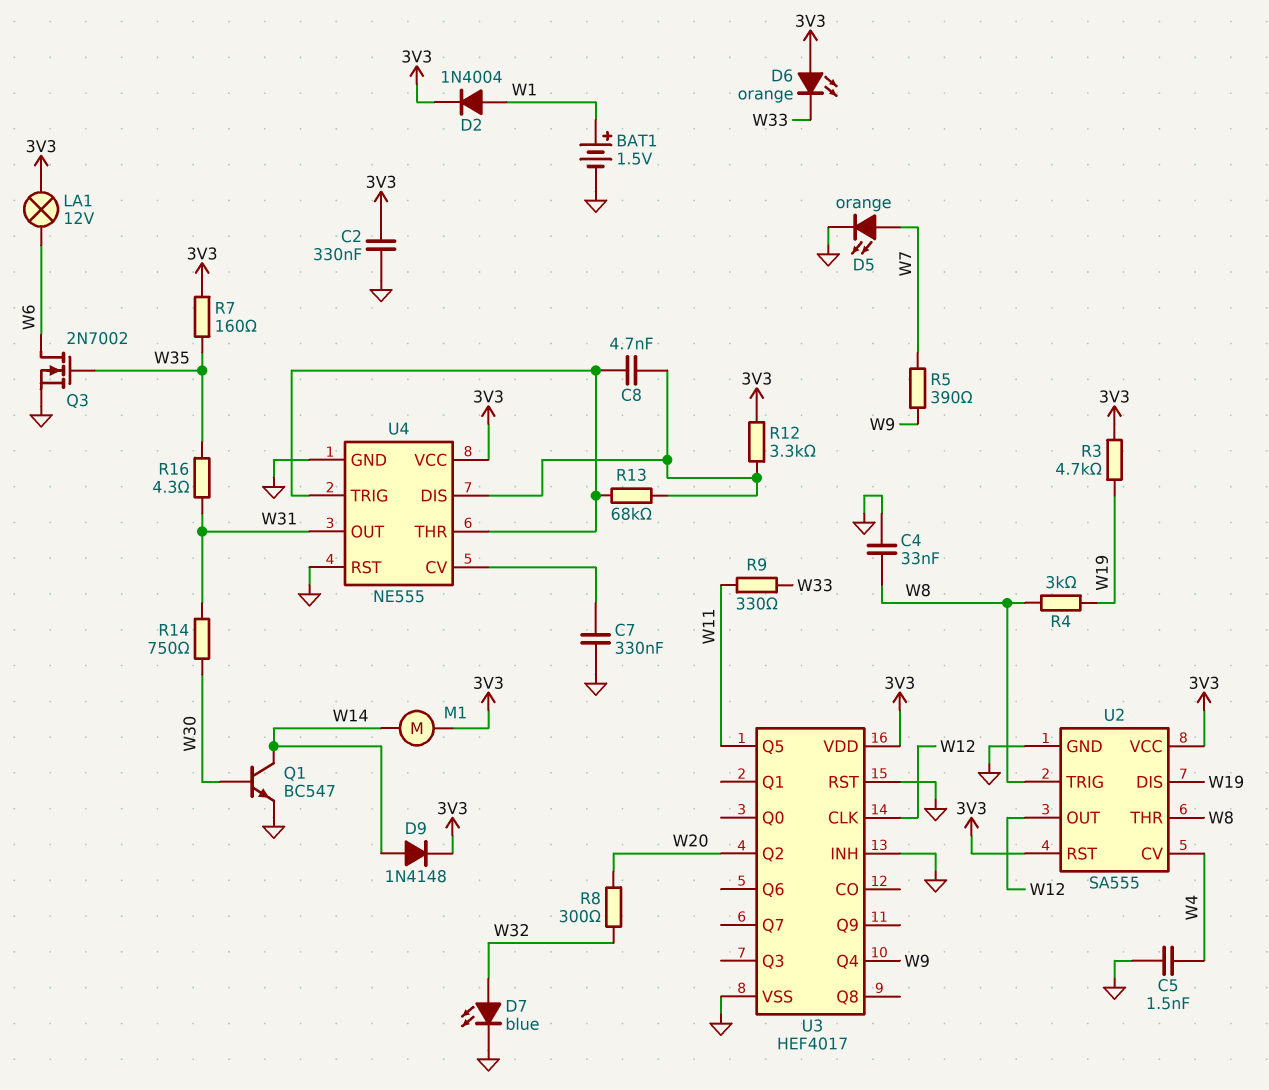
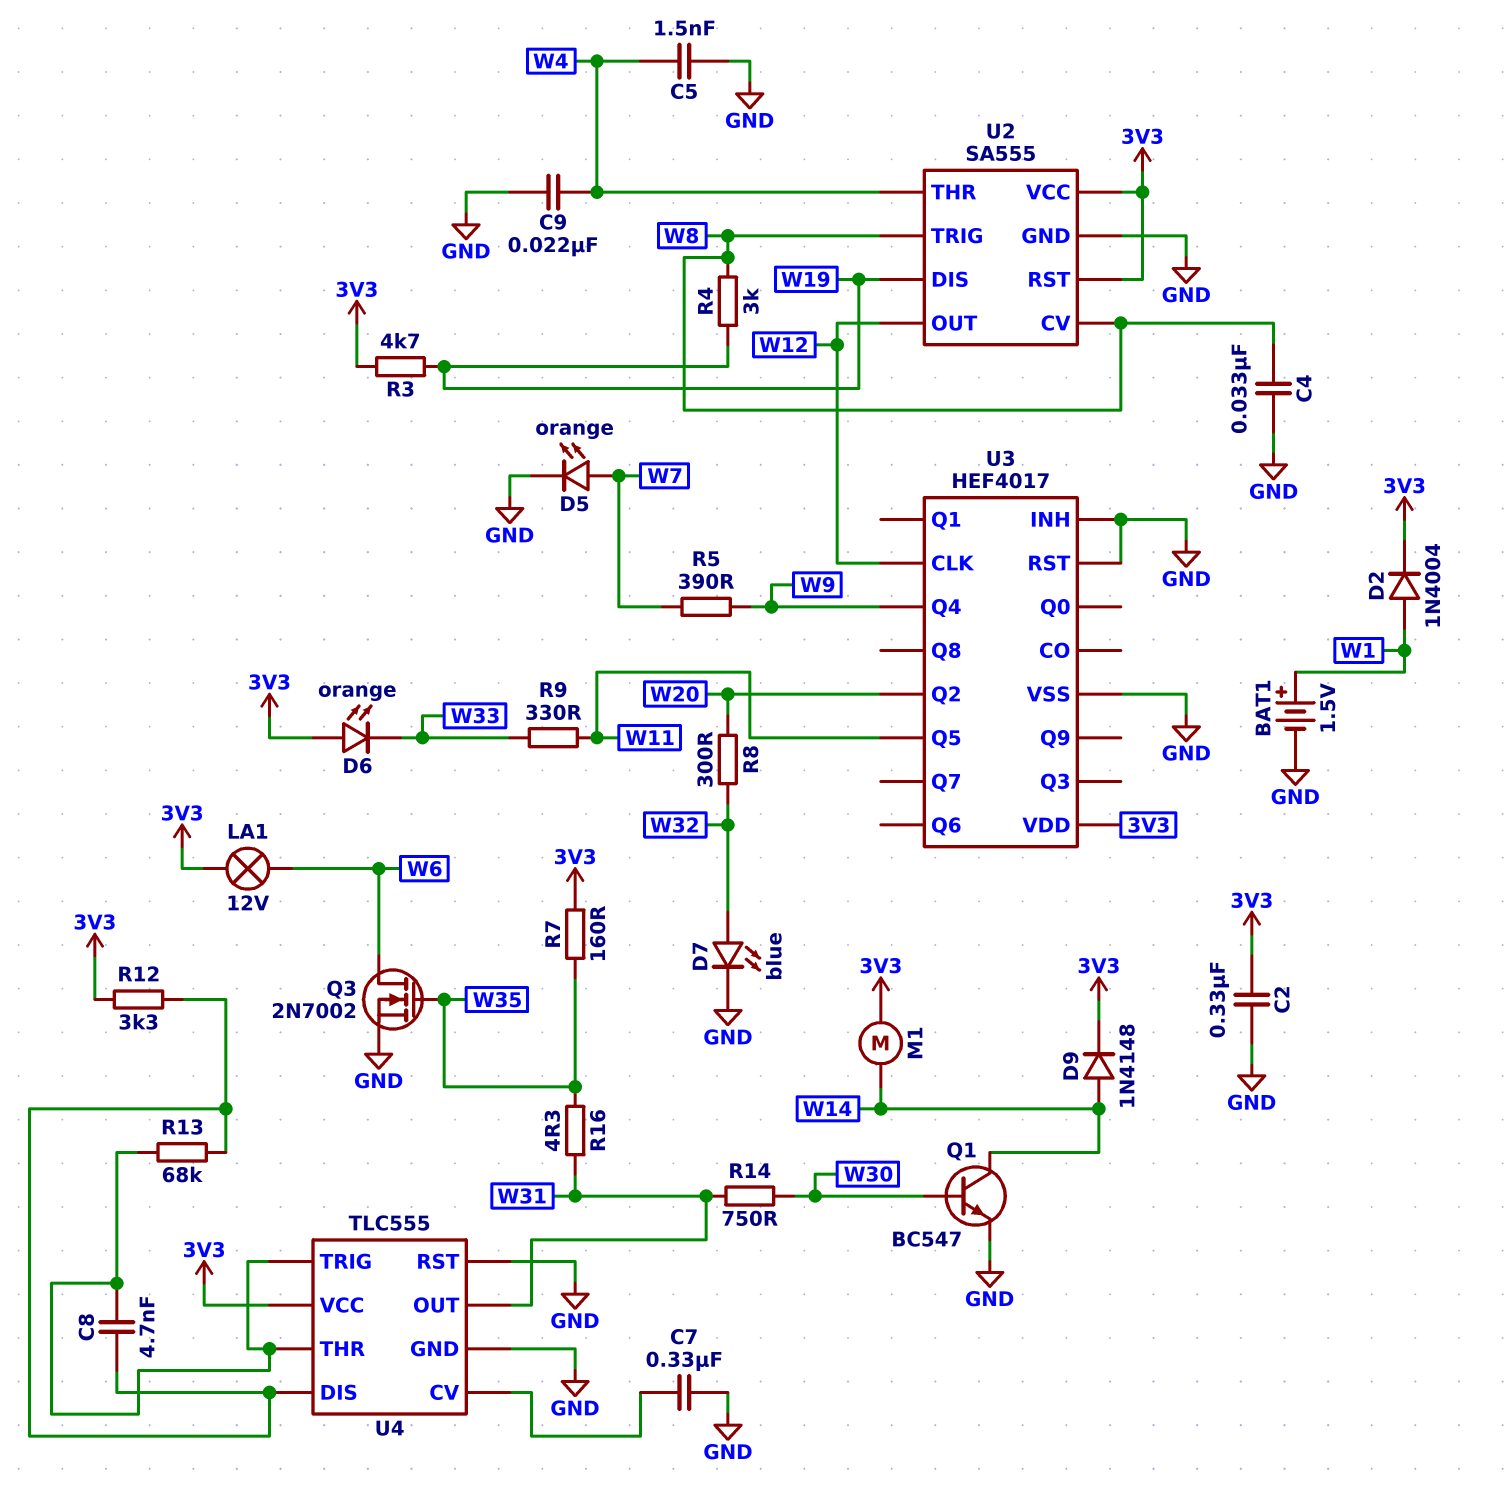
C9: none -> 22nF (GND, W4)
U2 pin CV: W4 -> W8
U2 pin THR: W8 -> W4
U4: NE555 -> TLC555

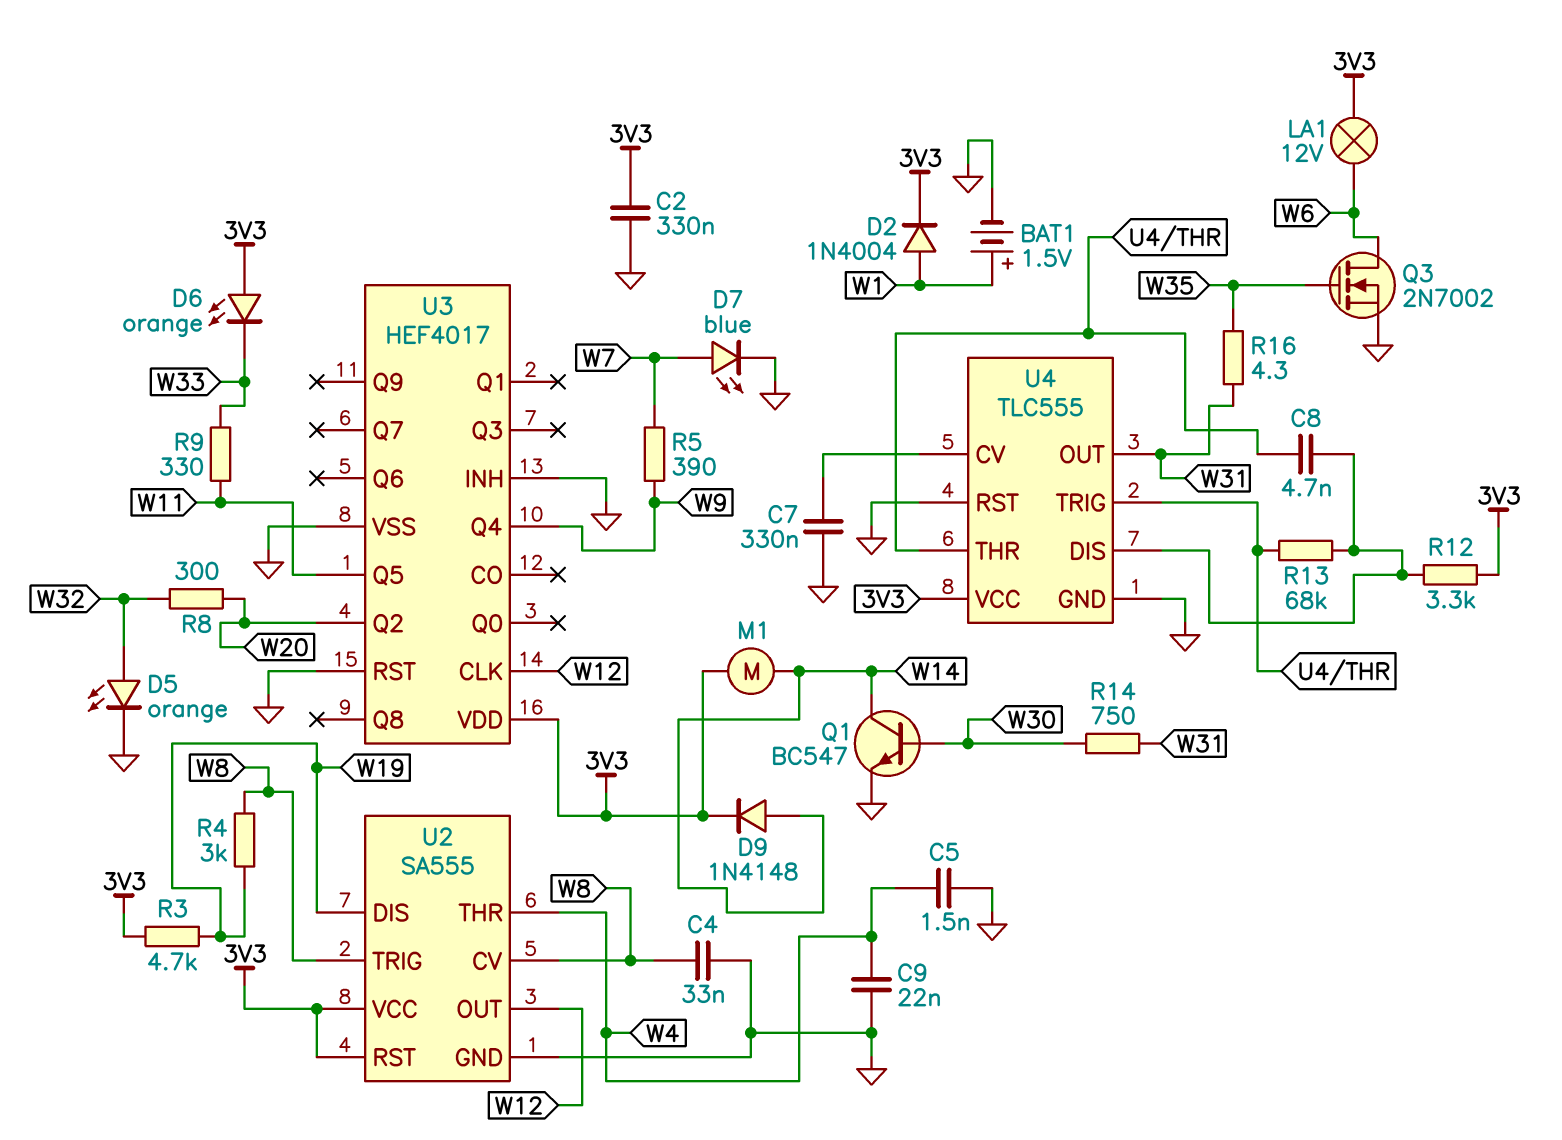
D5: LED orange (A W7, K GND) -> LED orange (A W32, K GND)
D7: LED blue (A W32, K GND) -> LED blue (A W7, K GND)
R7: 160 (3V3, W35) -> none

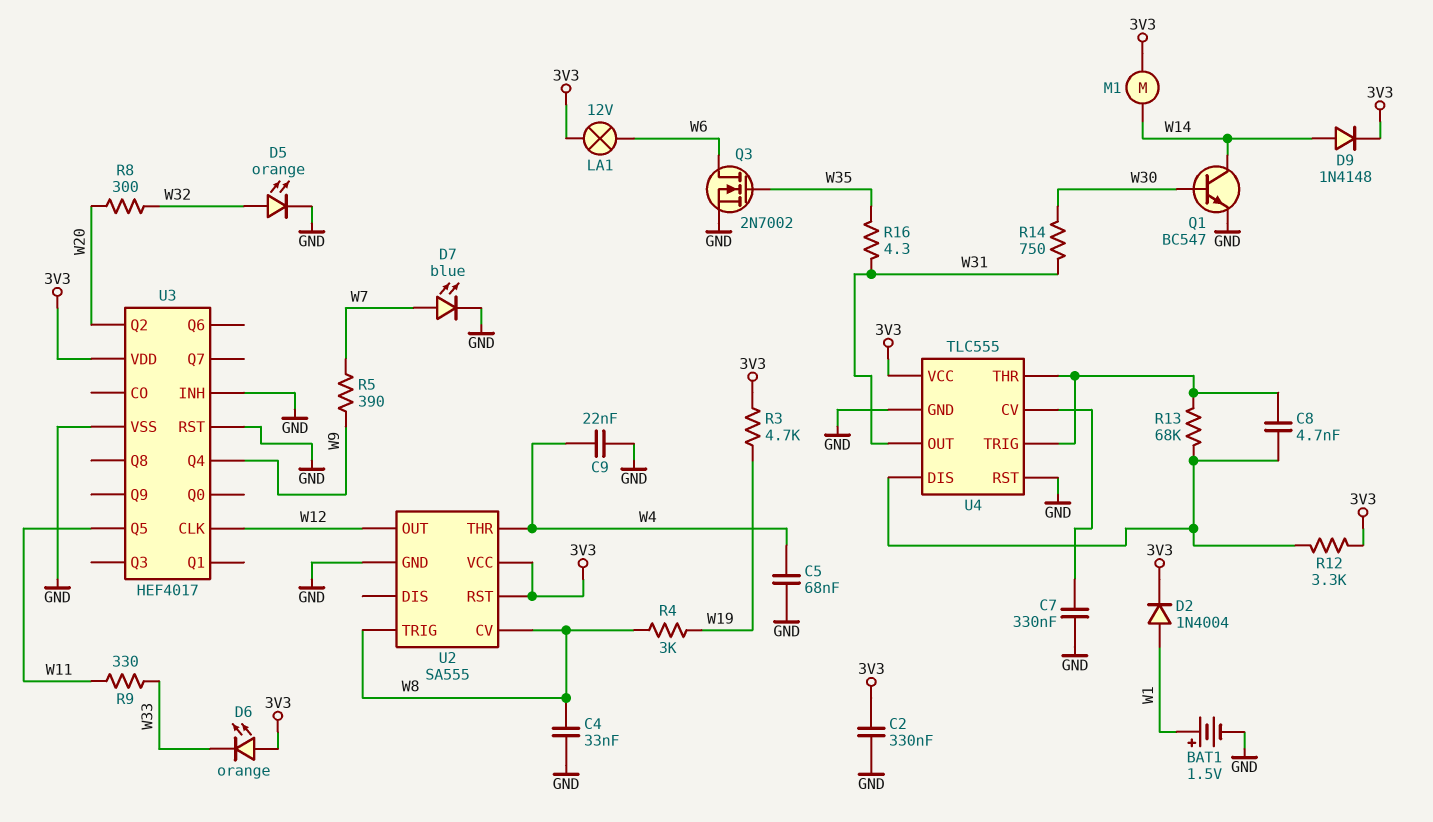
C5: 1.5nF (GND, W4) -> 68nF (GND, W4)
U2 pin DIS: W19 -> none

